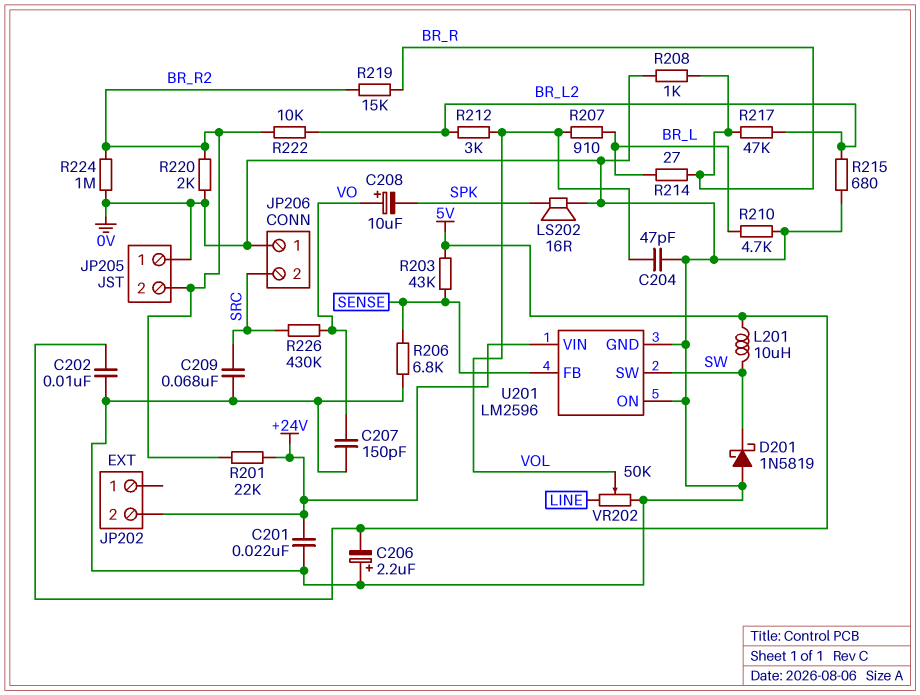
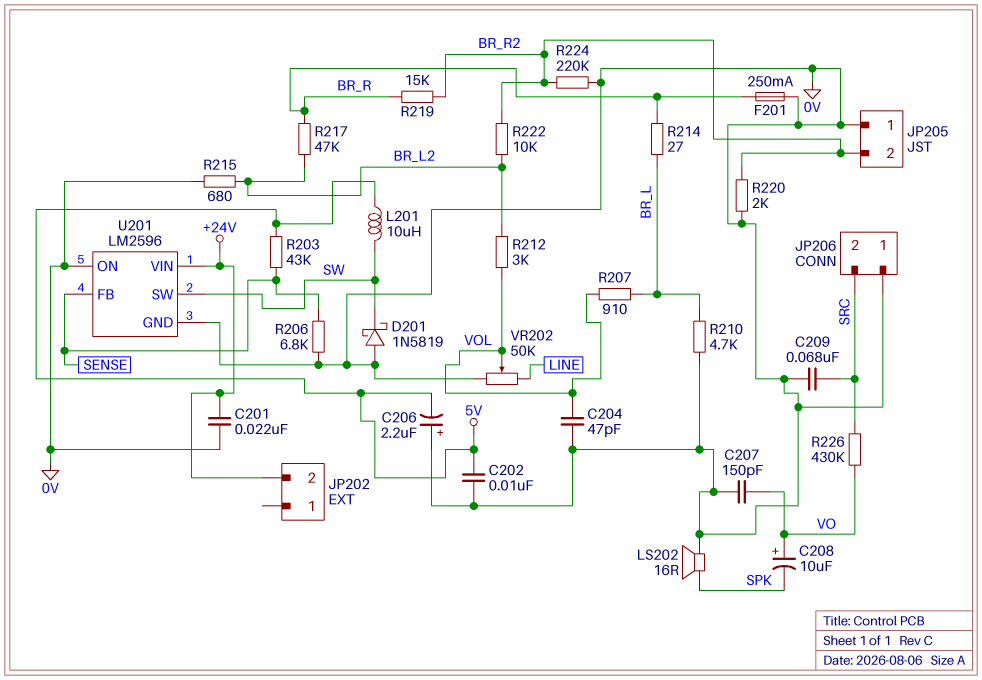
F201: none -> 250mA (0V, BR_R)
R201: 22k (+24V, BR_R2) -> none
R208: 1k (0V, BR_R) -> none
R224: 1M (0V, BR_R2) -> 220k (0V, BR_R2)

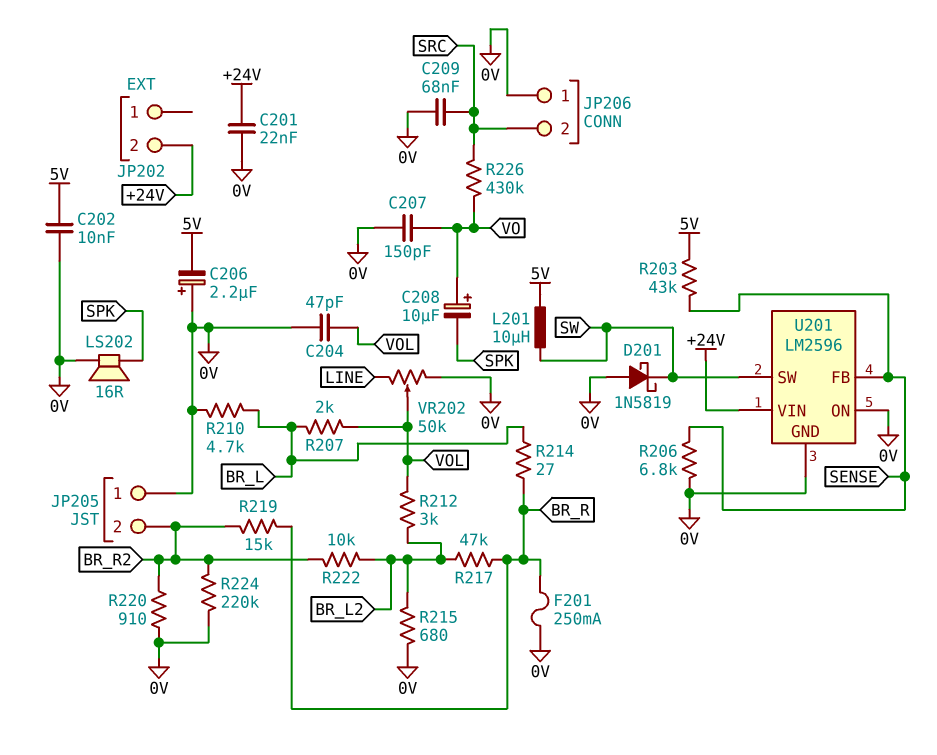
R207: 910 (BR_L, VOL) -> 2k (BR_L, VOL)
R220: 2k (0V, BR_R2) -> 910 (0V, BR_R2)

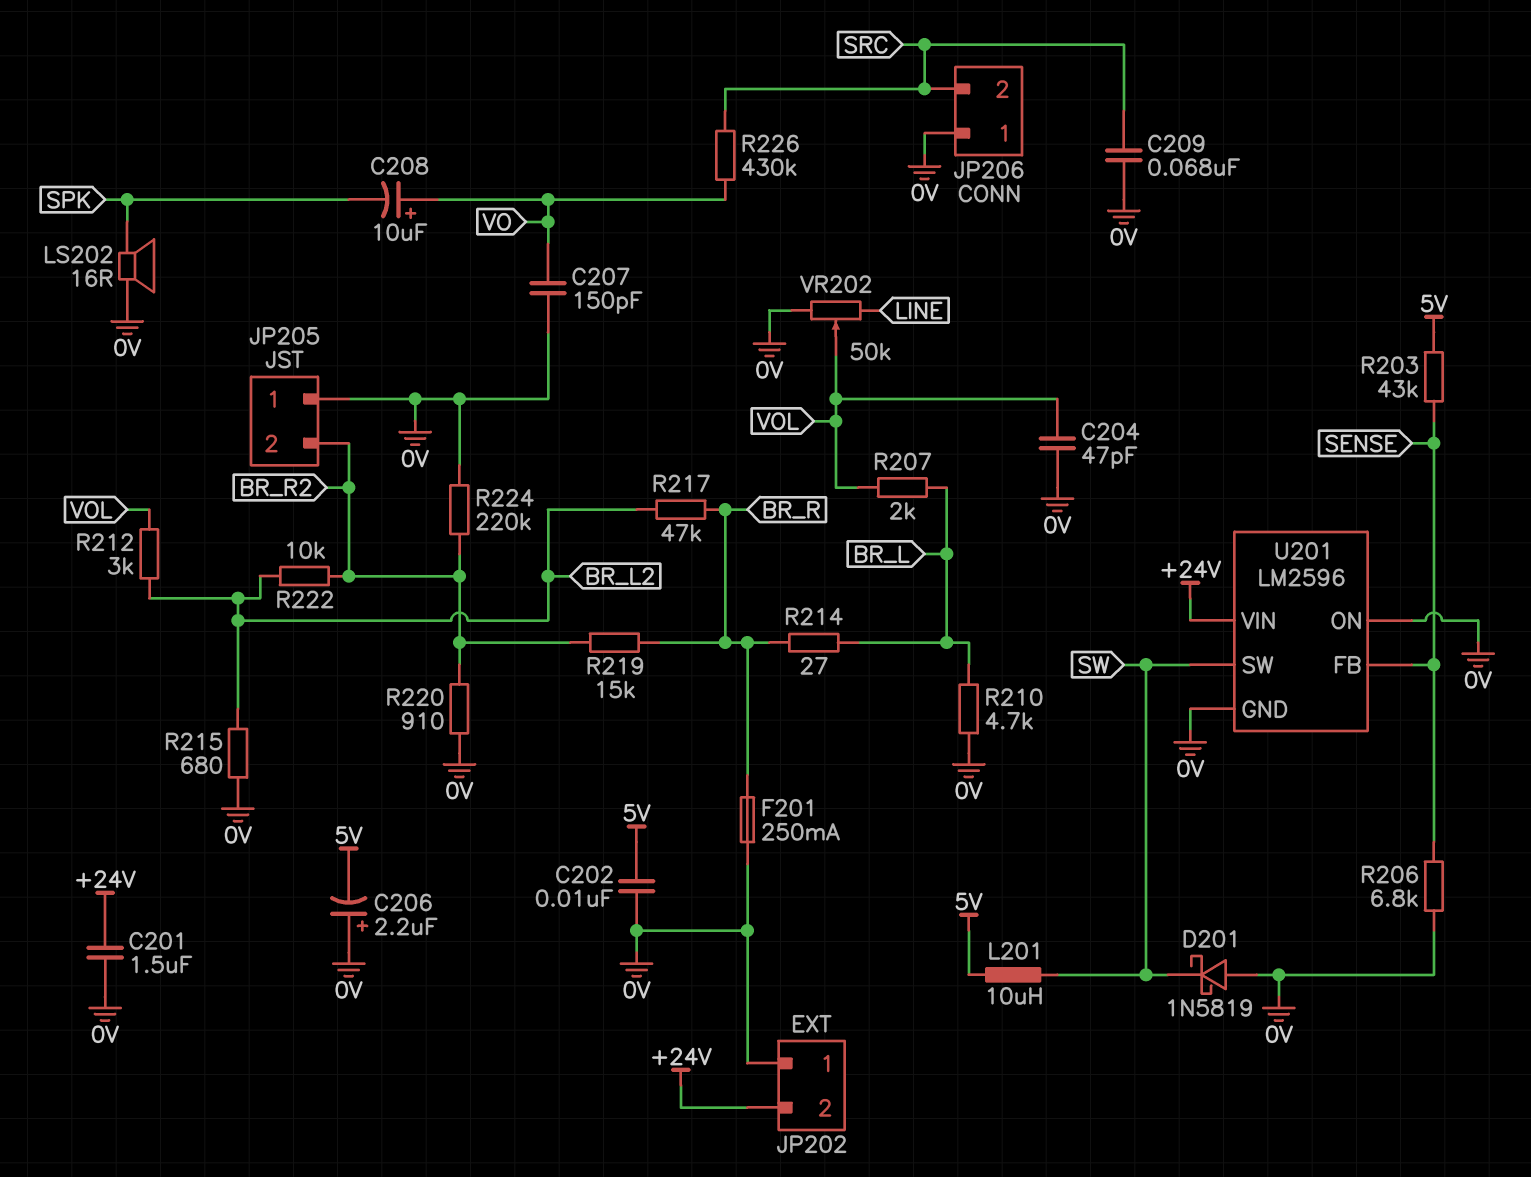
C201: 22nF (+24V, 0V) -> 1.5uF (+24V, 0V)
JP202 pin 1: none -> 0V

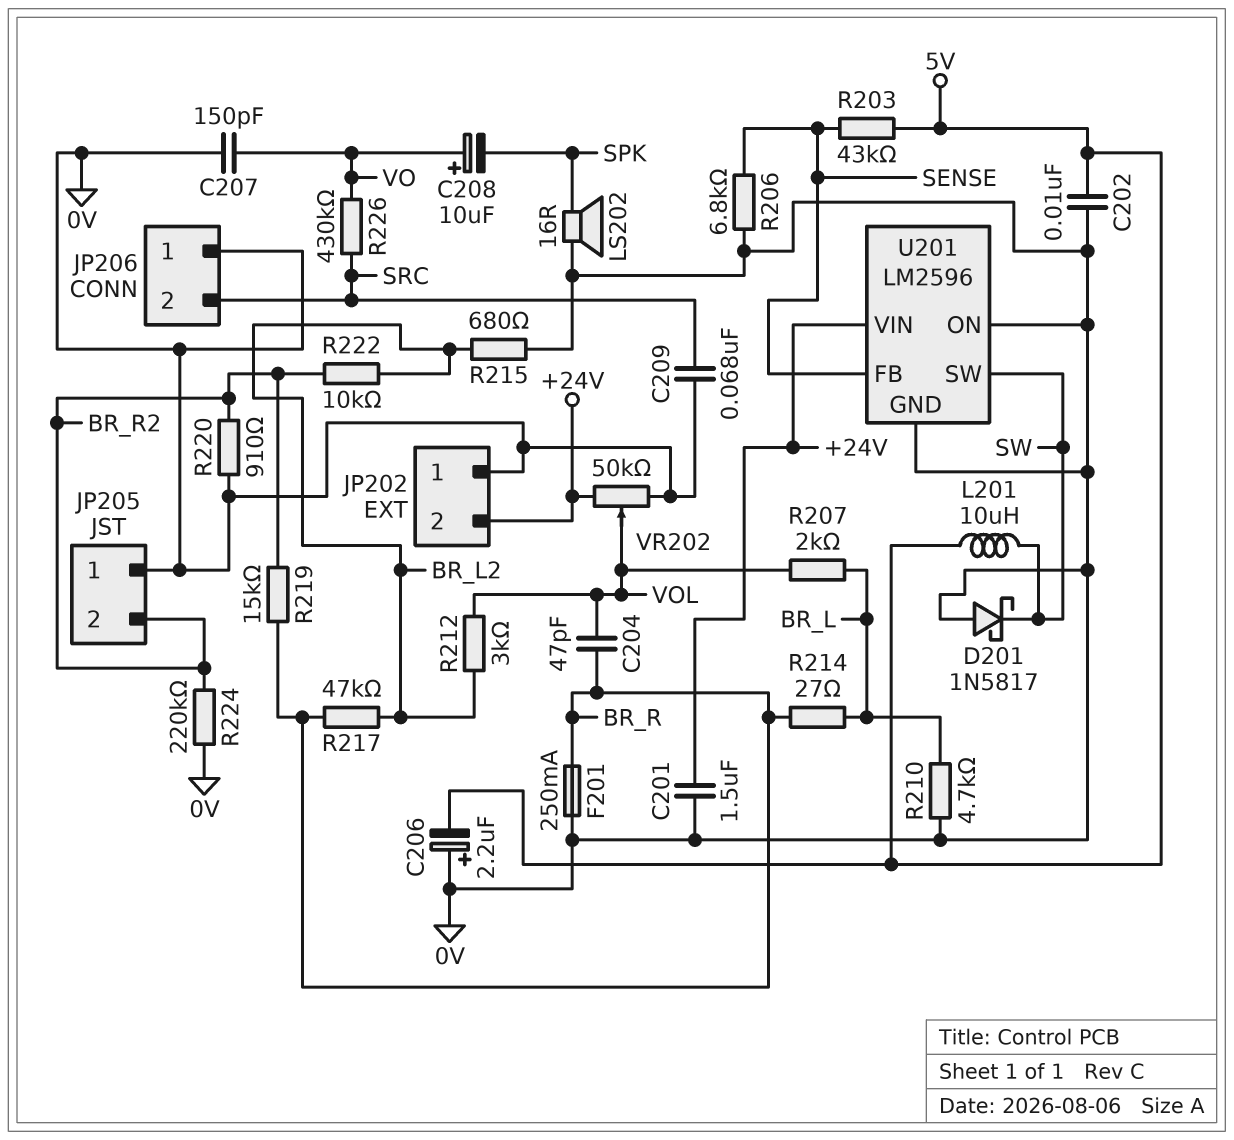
C204: 47pF (0V, VOL) -> 47pF (BR_R, VOL)
D201: schottky 1N5819 (A 0V, K SW) -> schottky 1N5817 (A 0V, K SW)
VR202: 50k (0V, LINE, wiper VOL) -> 50k (+24V, 0V, wiper VOL)

